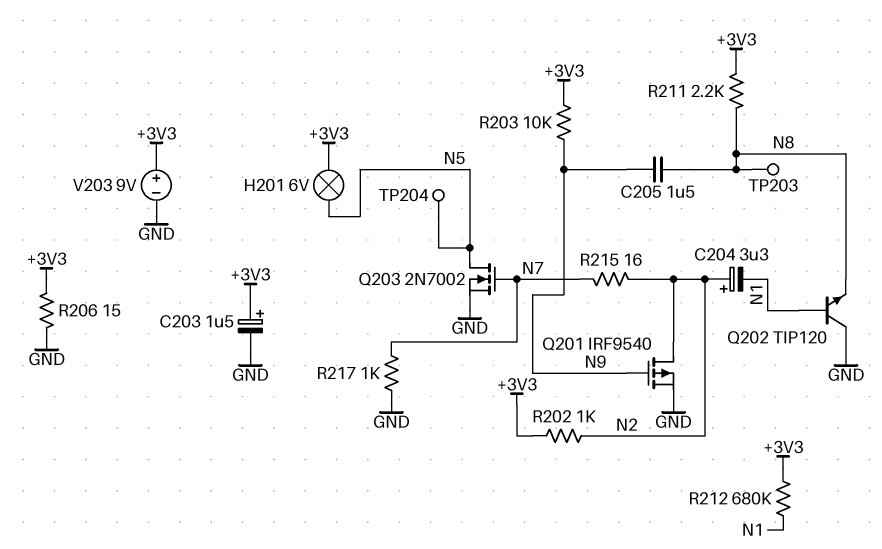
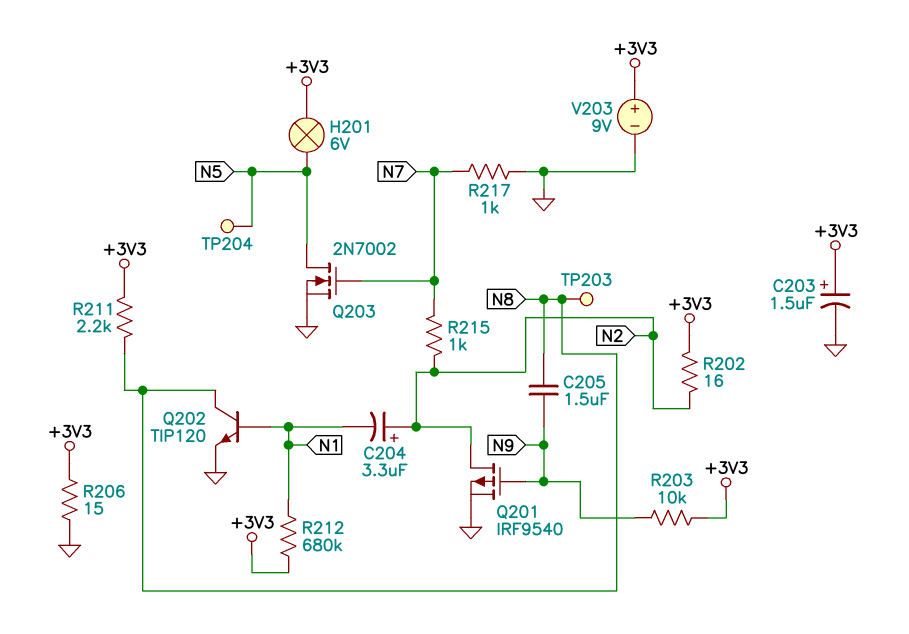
Q202: NPN TIP120 (B N1, C GND, E N8) -> NPN TIP120 (B N1, C N8, E GND)
R202: 1k (+3V3, N2) -> 16 (+3V3, N2)
R215: 16 (N2, N7) -> 1k (N2, N7)

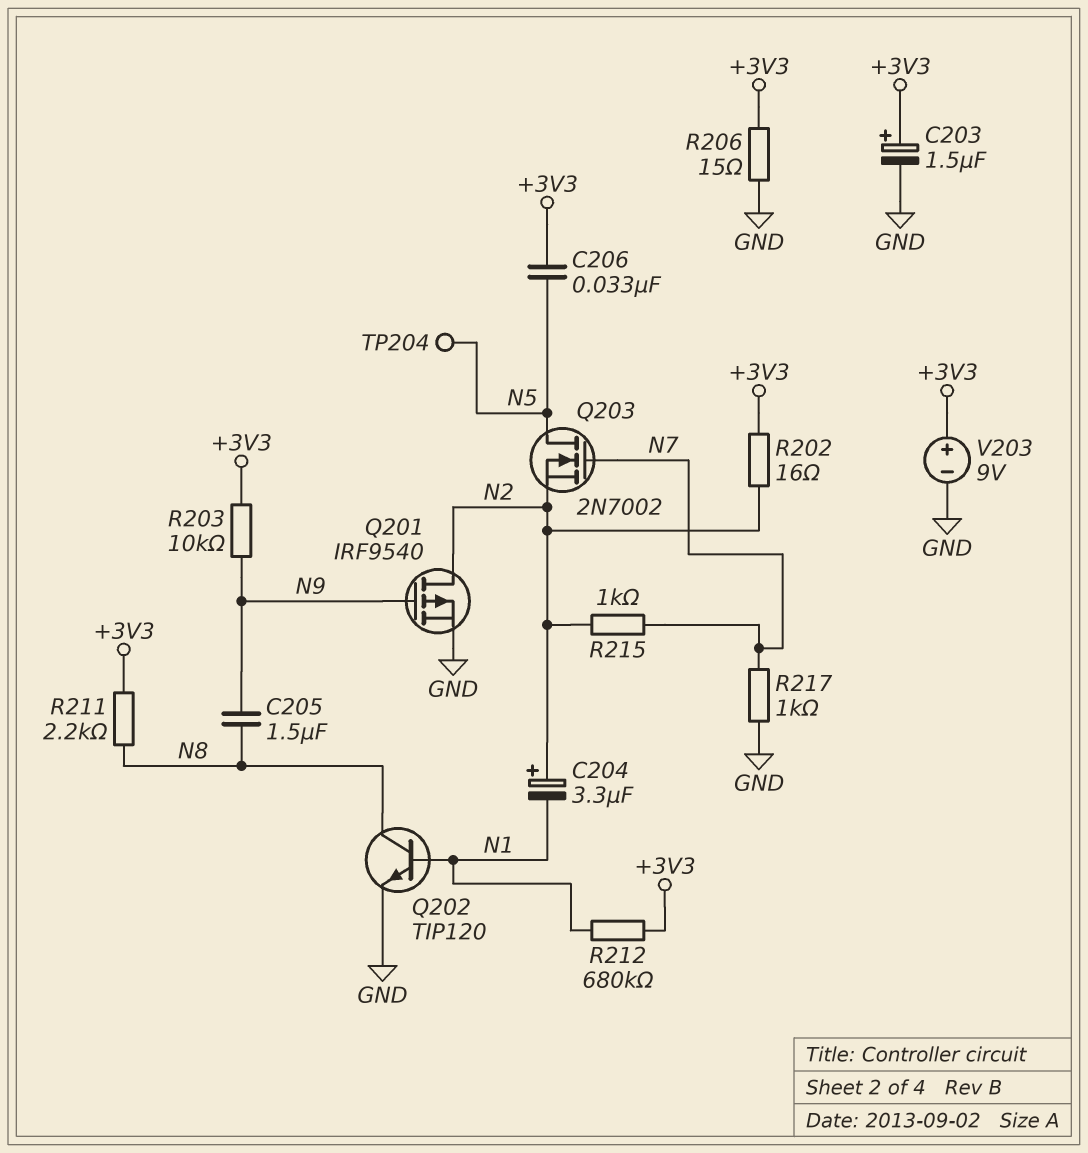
C206: none -> 33nF (+3V3, N5)
H201: lamp 6V (+3V3, N5) -> none
Q203: NMOS 2N7002 (G N7, D N5, S GND) -> NMOS 2N7002 (G N7, D N5, S N2)
TP203: test point (N8) -> none

